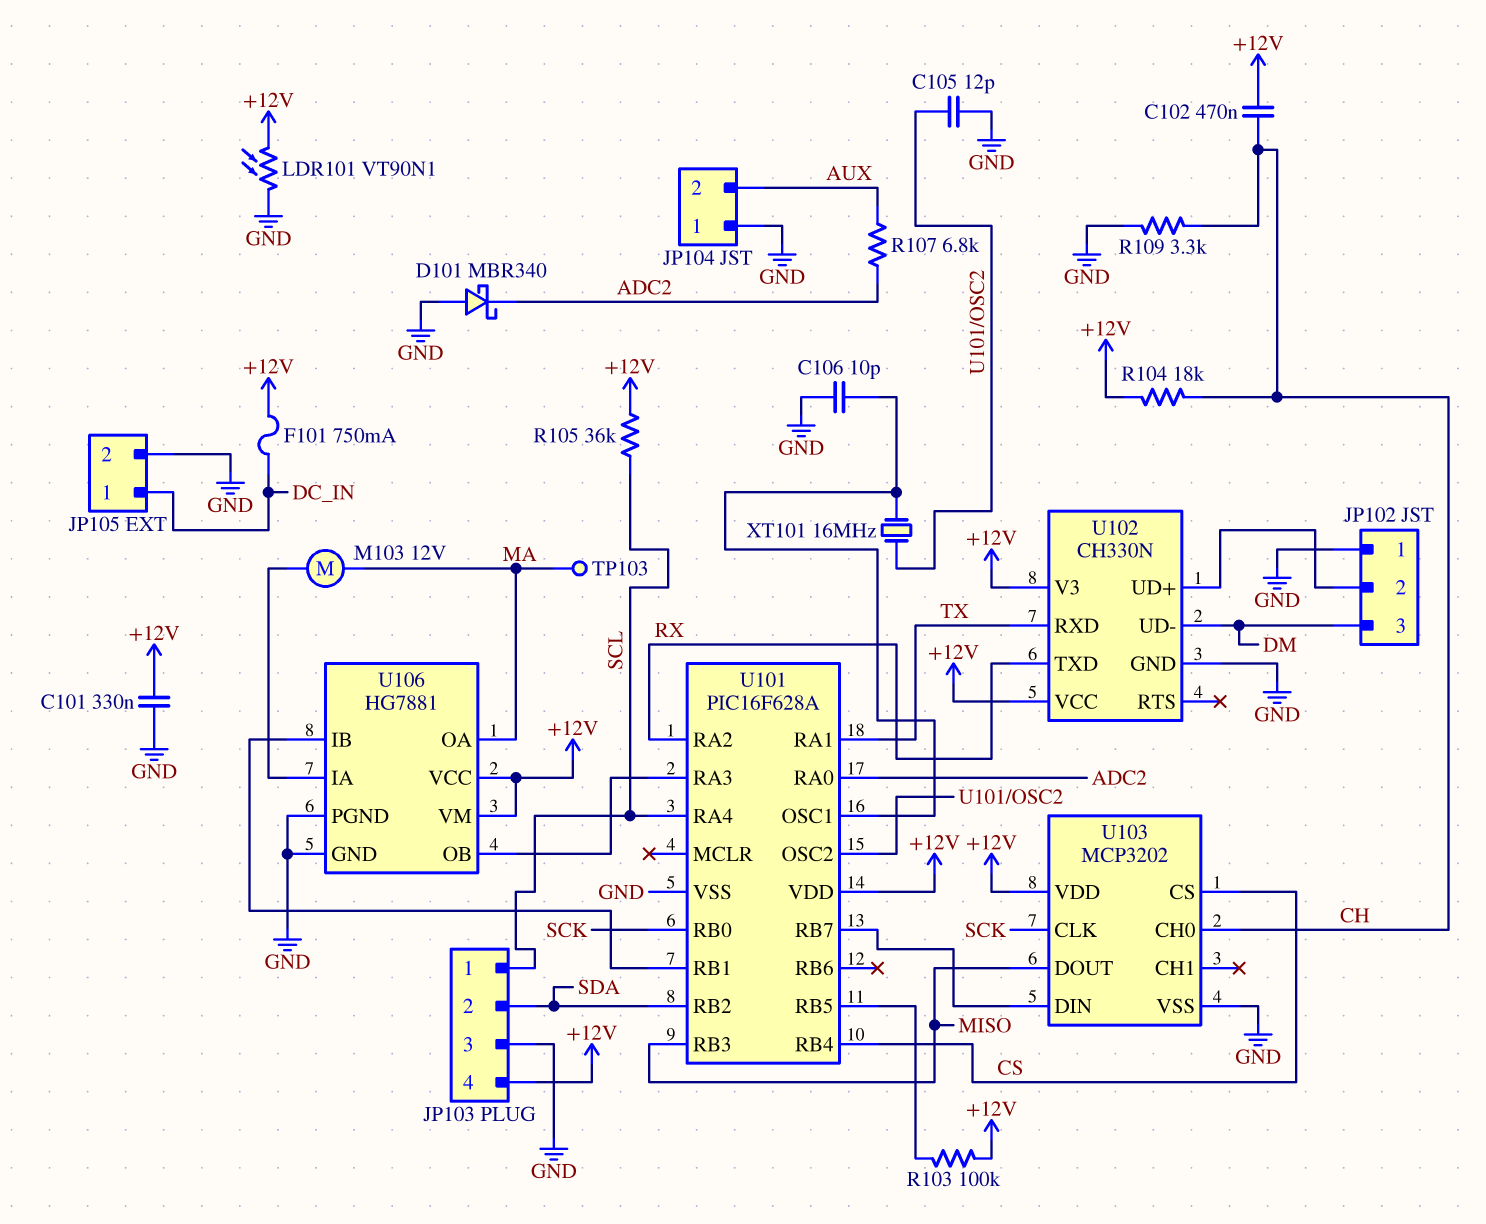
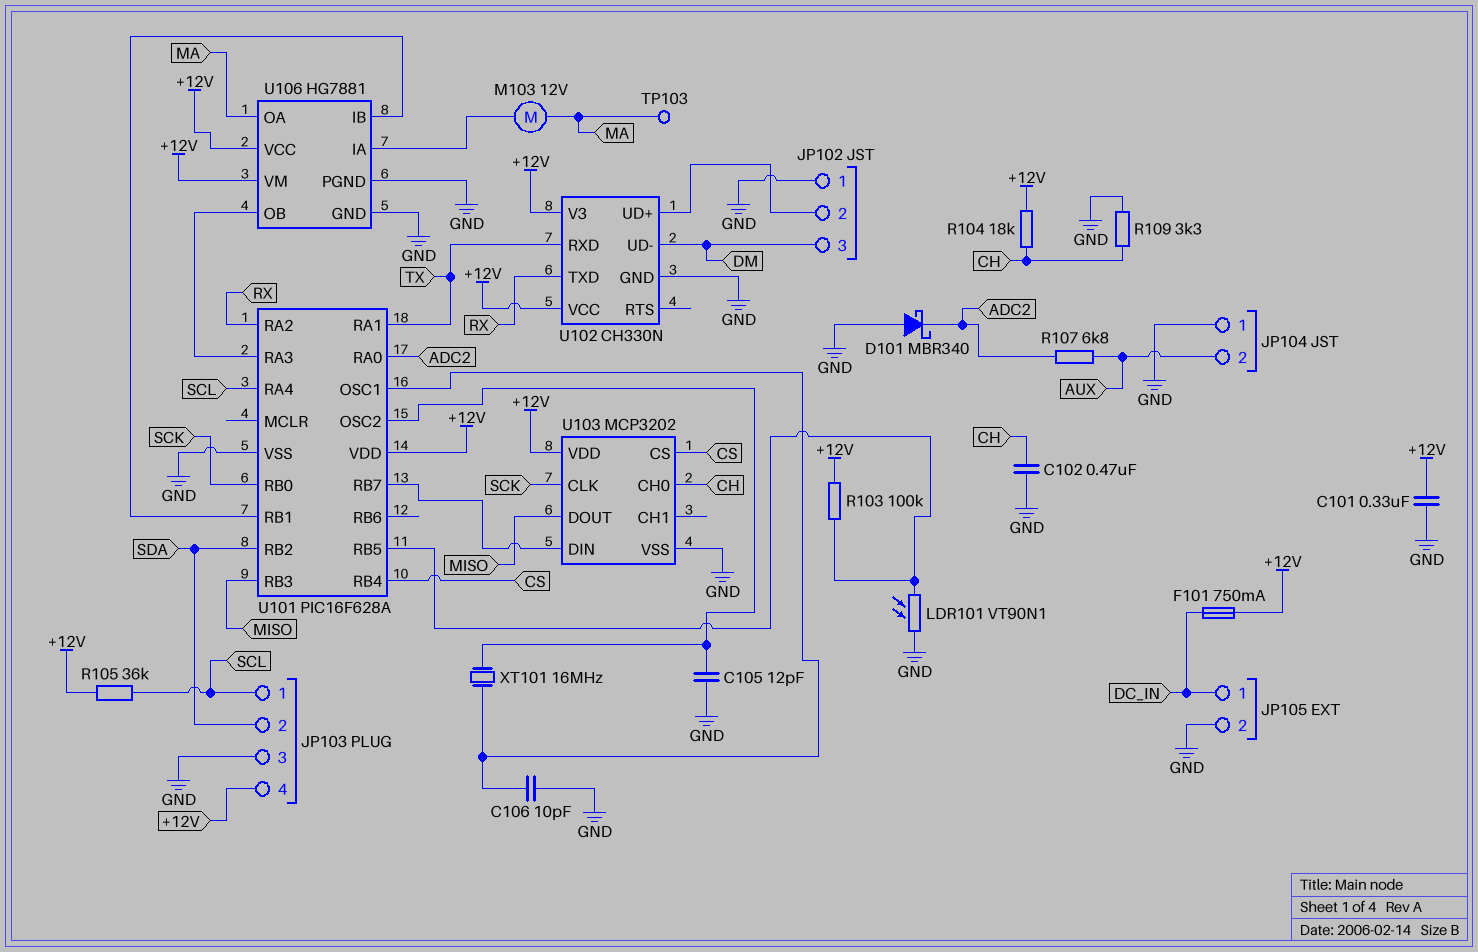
C102: 470nF (+12V, CH) -> 470nF (CH, GND)
LDR101: VT90N1 (+12V, GND) -> VT90N1 (GND, U101/RB5)

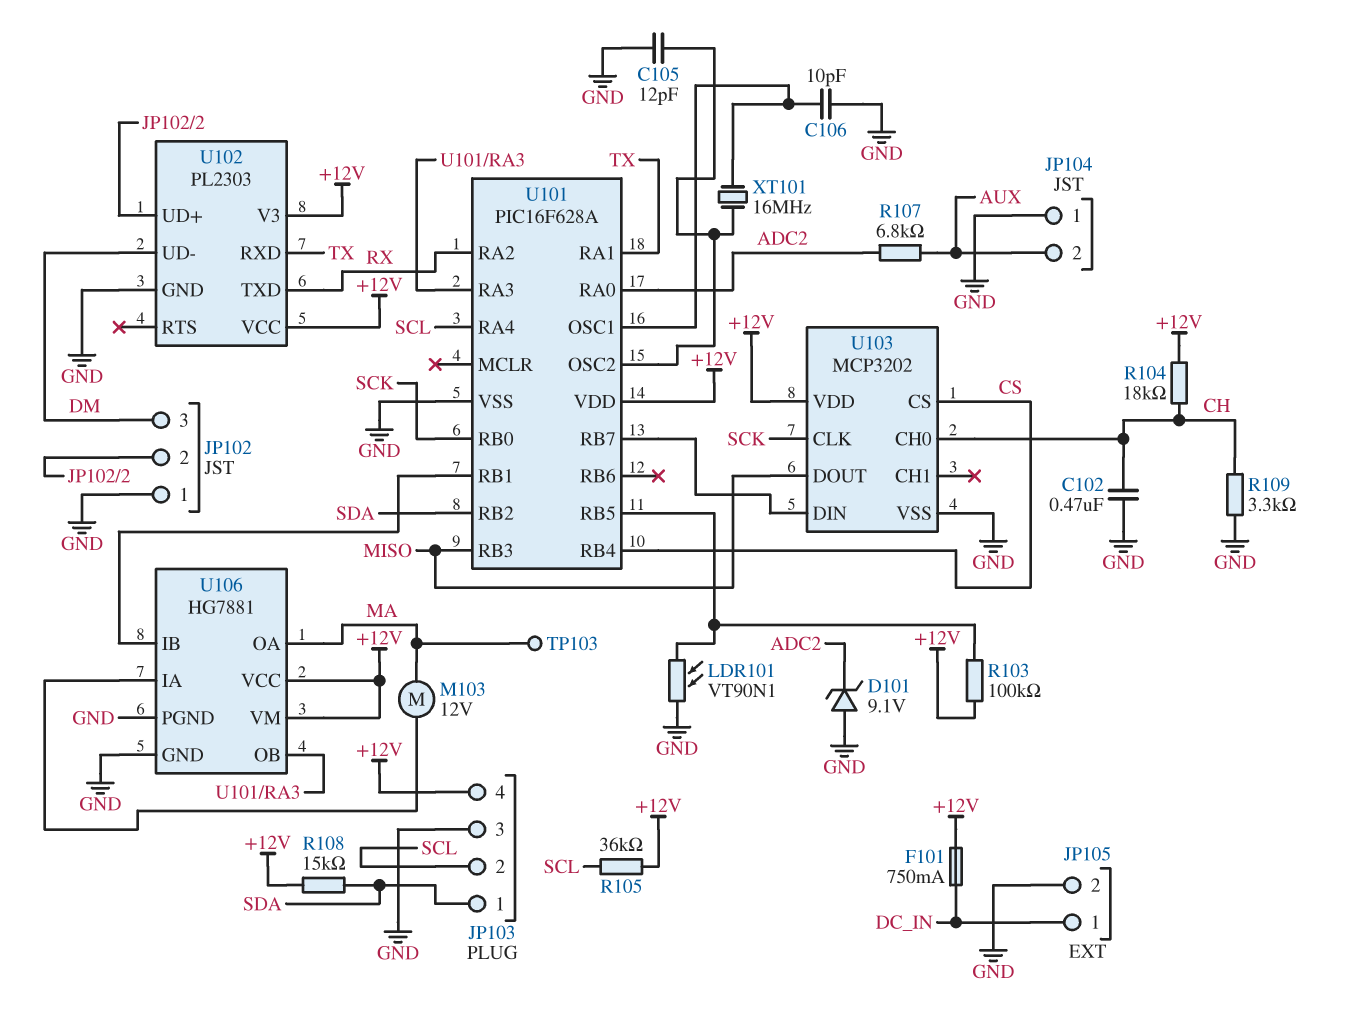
C101: 330nF (+12V, GND) -> none
D101: schottky MBR340 (A GND, K ADC2) -> zener 9.1V (A GND, K ADC2)
JP103 pin 1: SCL -> SDA
JP103 pin 2: SDA -> SCL
R108: none -> 15k (+12V, SDA)
U102: CH330N -> PL2303

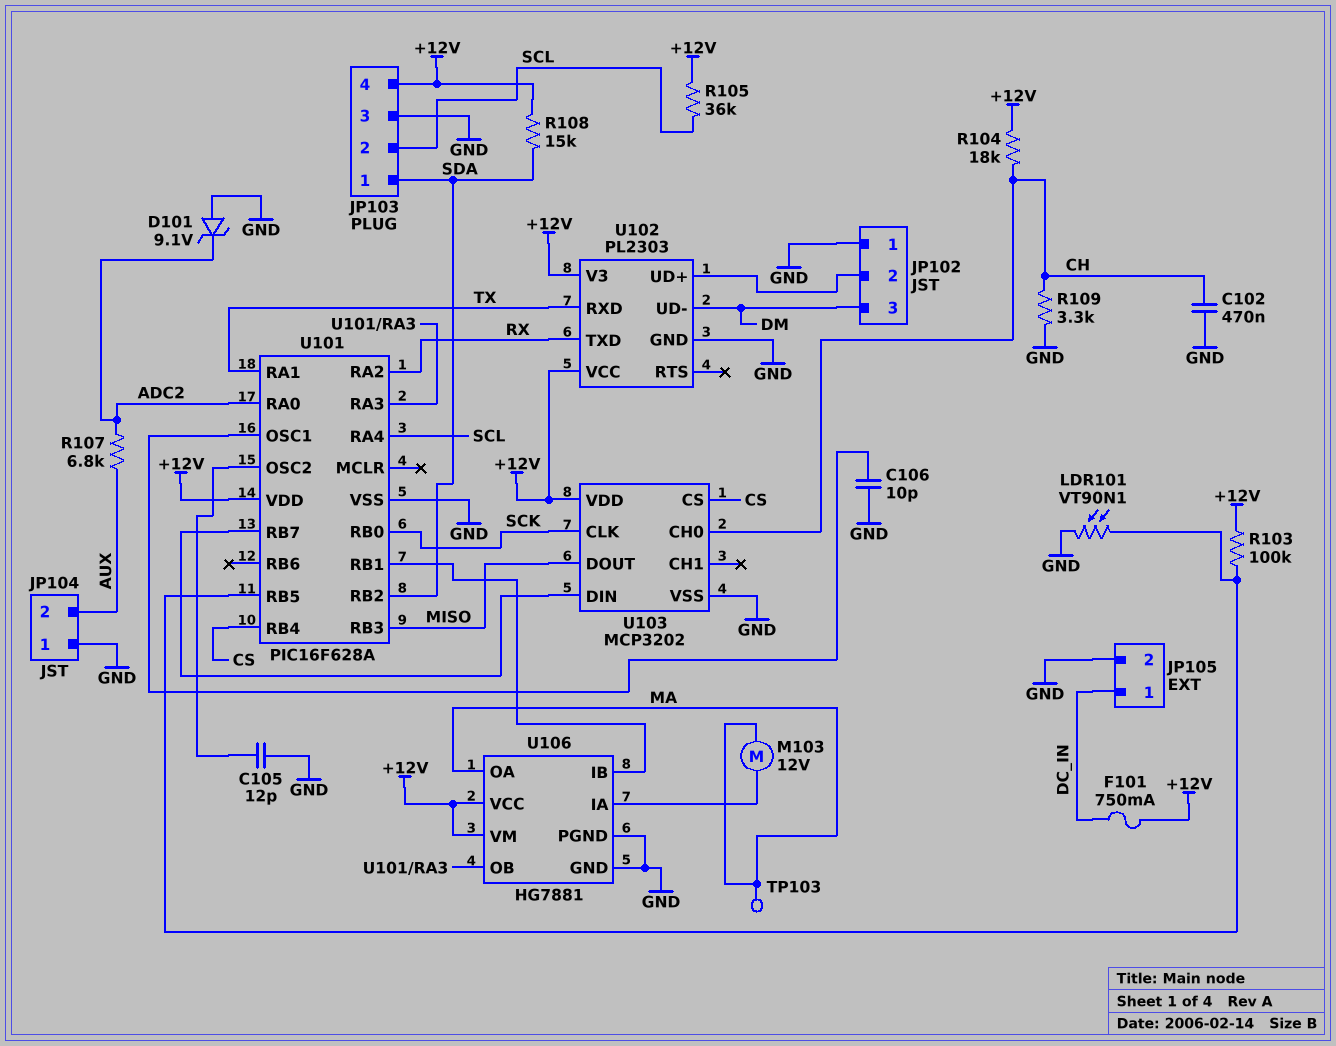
XT101: 16MHz (U101/OSC1, U101/OSC2) -> none

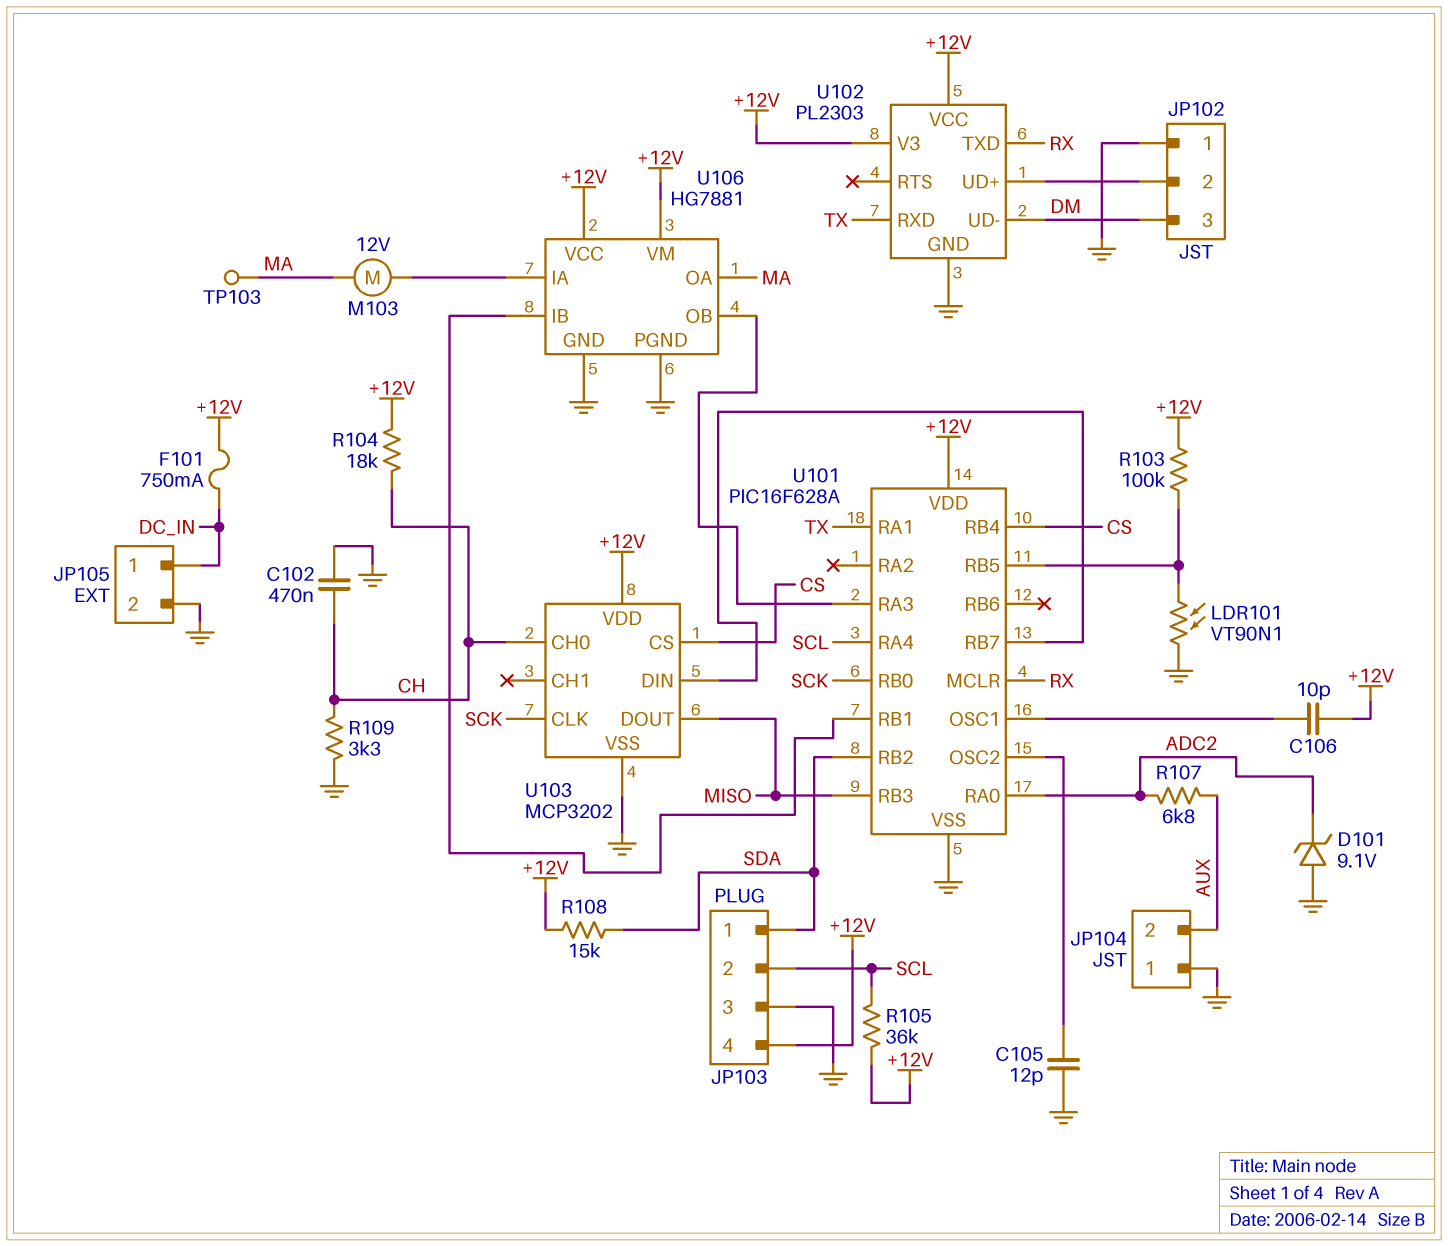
C106: 10pF (GND, U101/OSC1) -> 10pF (+12V, U101/OSC1)
U101 pin MCLR: none -> RX
U101 pin RA2: RX -> none

